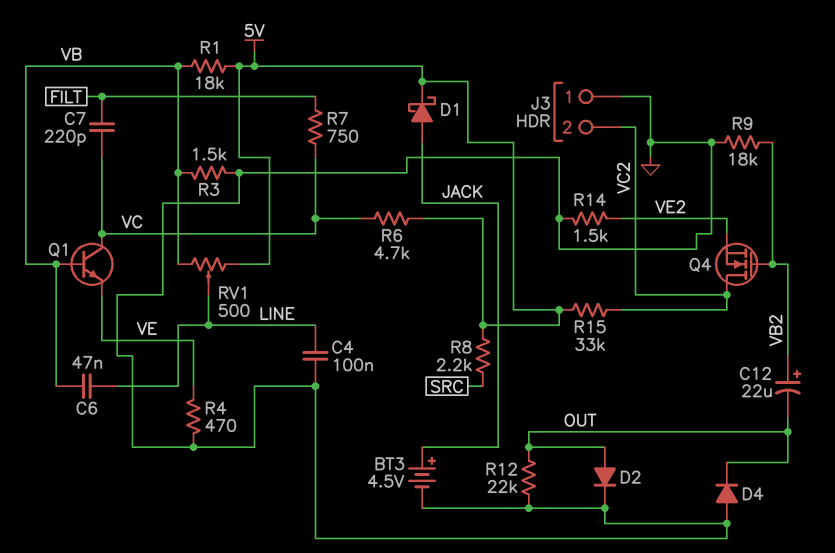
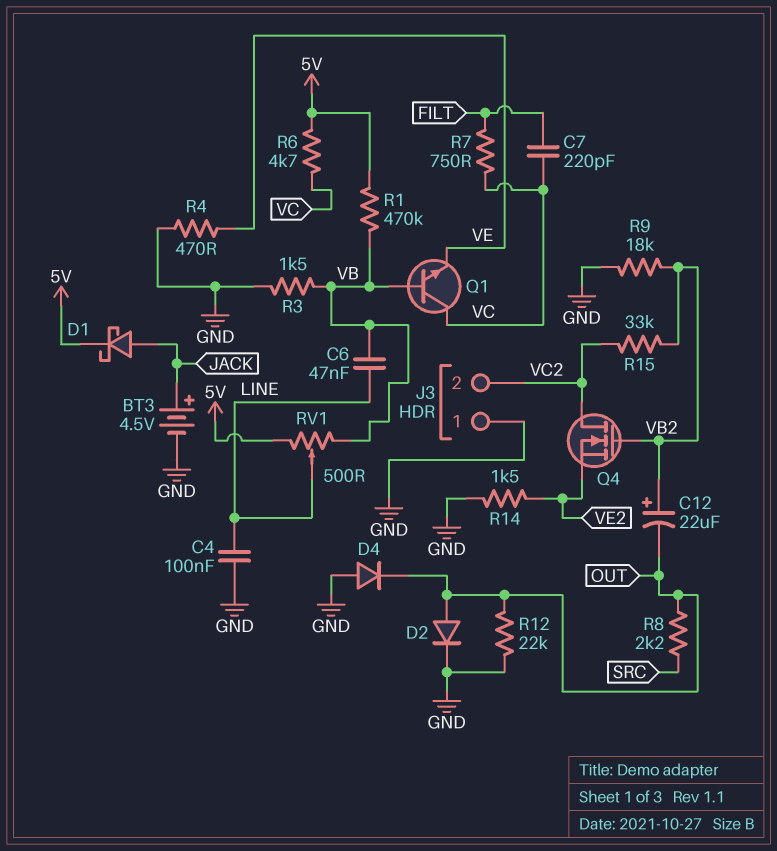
R1: 18k (5V, VB) -> 470k (5V, VB)
R8: 2.2k (5V, SRC) -> 2.2k (OUT, SRC)
R15: 33k (5V, VC2) -> 33k (VB2, VC2)

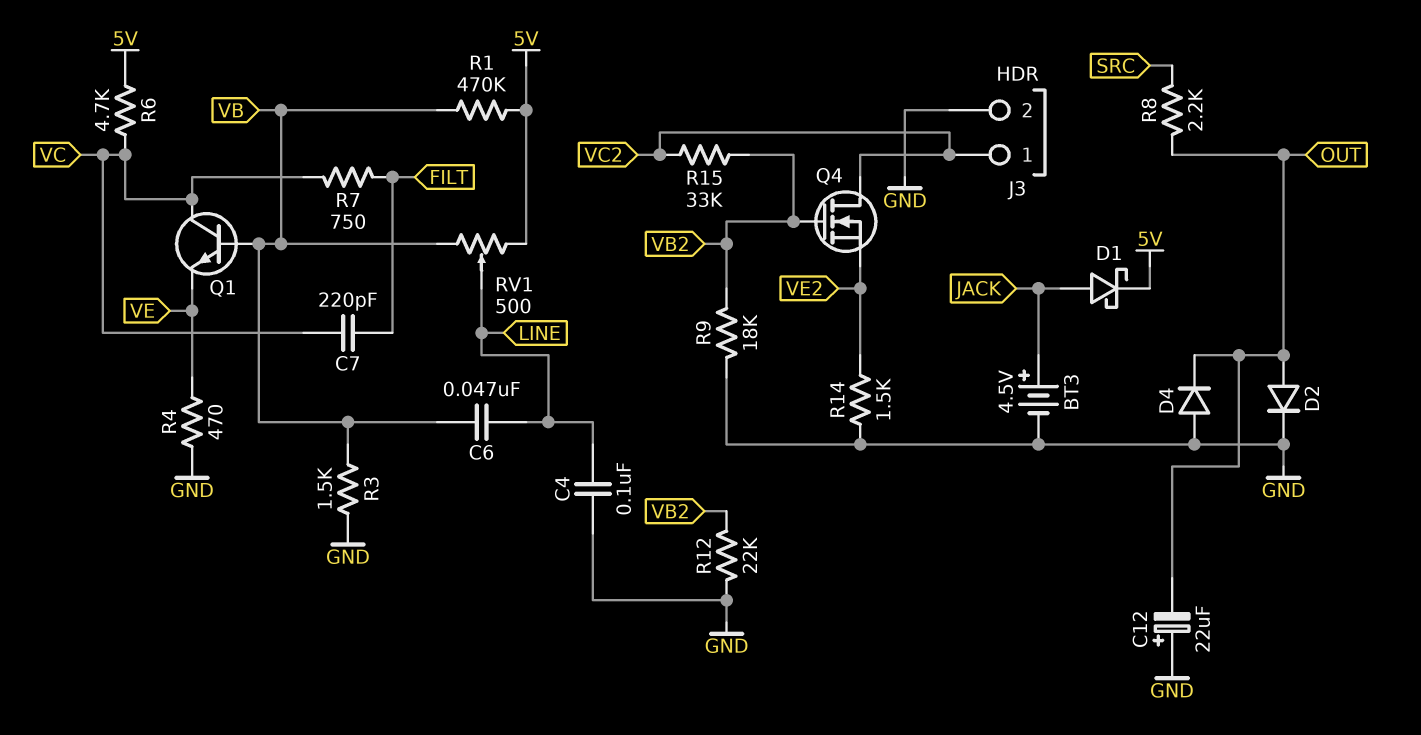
C12: 22uF (plus VB2, minus OUT) -> 22uF (plus GND, minus OUT)
J3 pin 1: GND -> VC2
J3 pin 2: VC2 -> GND
R12: 22k (GND, OUT) -> 22k (GND, VB2)

